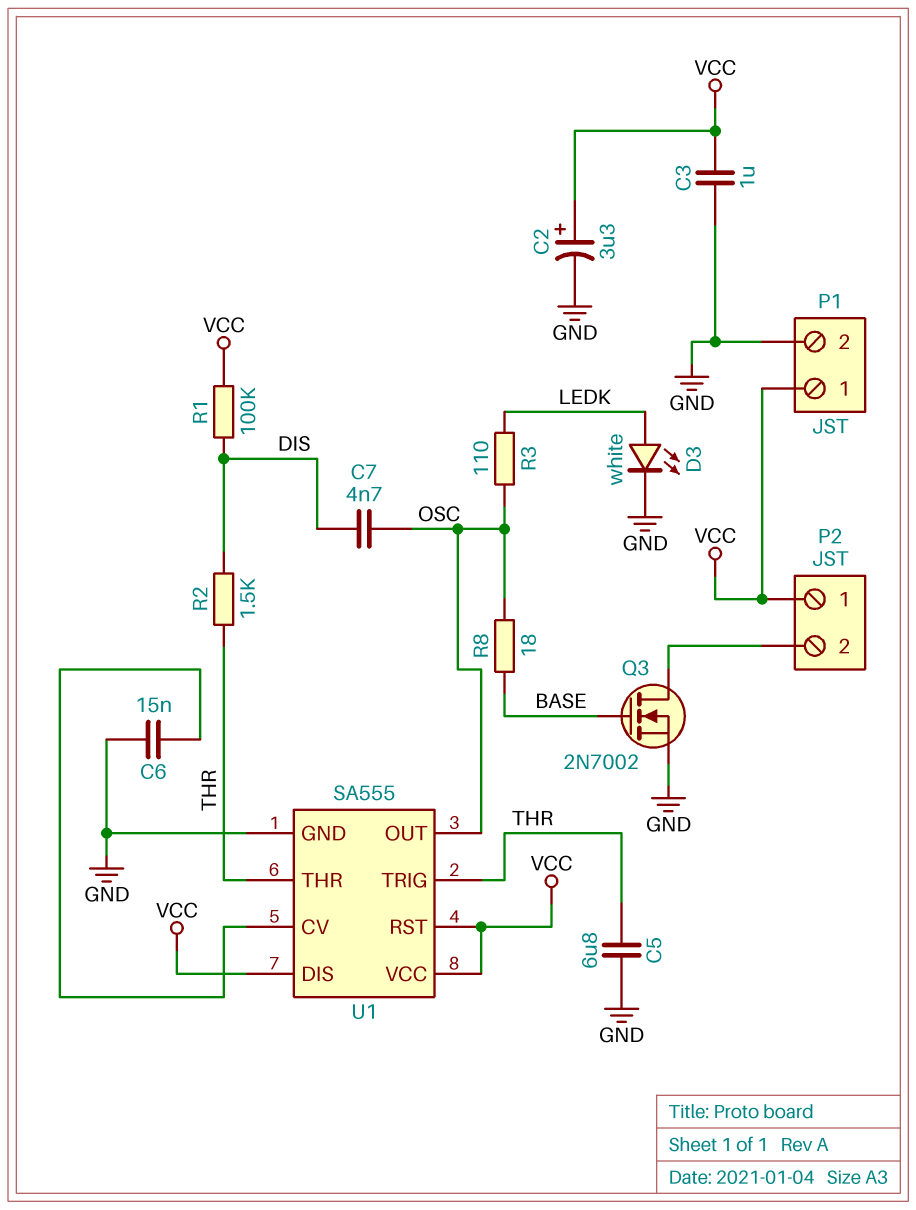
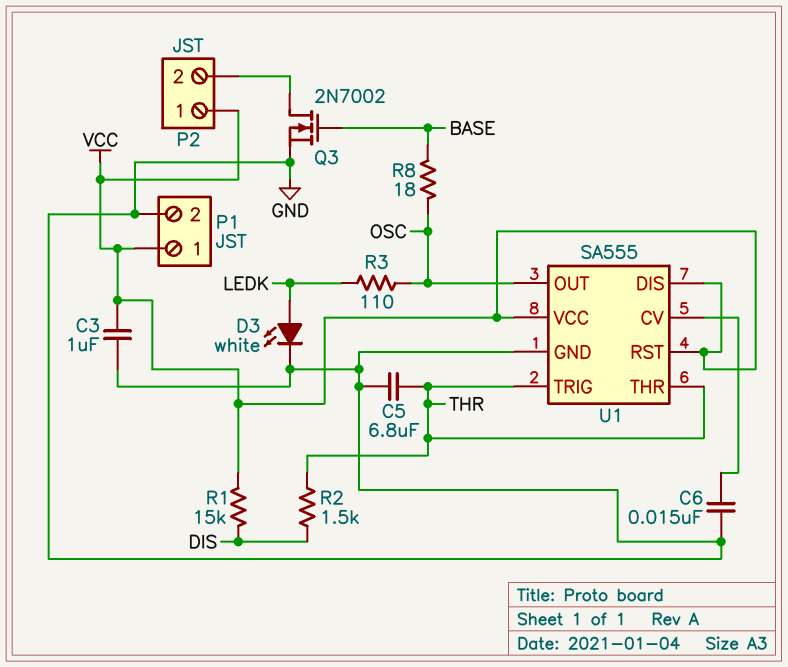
C2: 3.3uF (plus VCC, minus GND) -> none
C7: 4.7nF (DIS, OSC) -> none
R1: 100k (DIS, VCC) -> 15k (DIS, VCC)

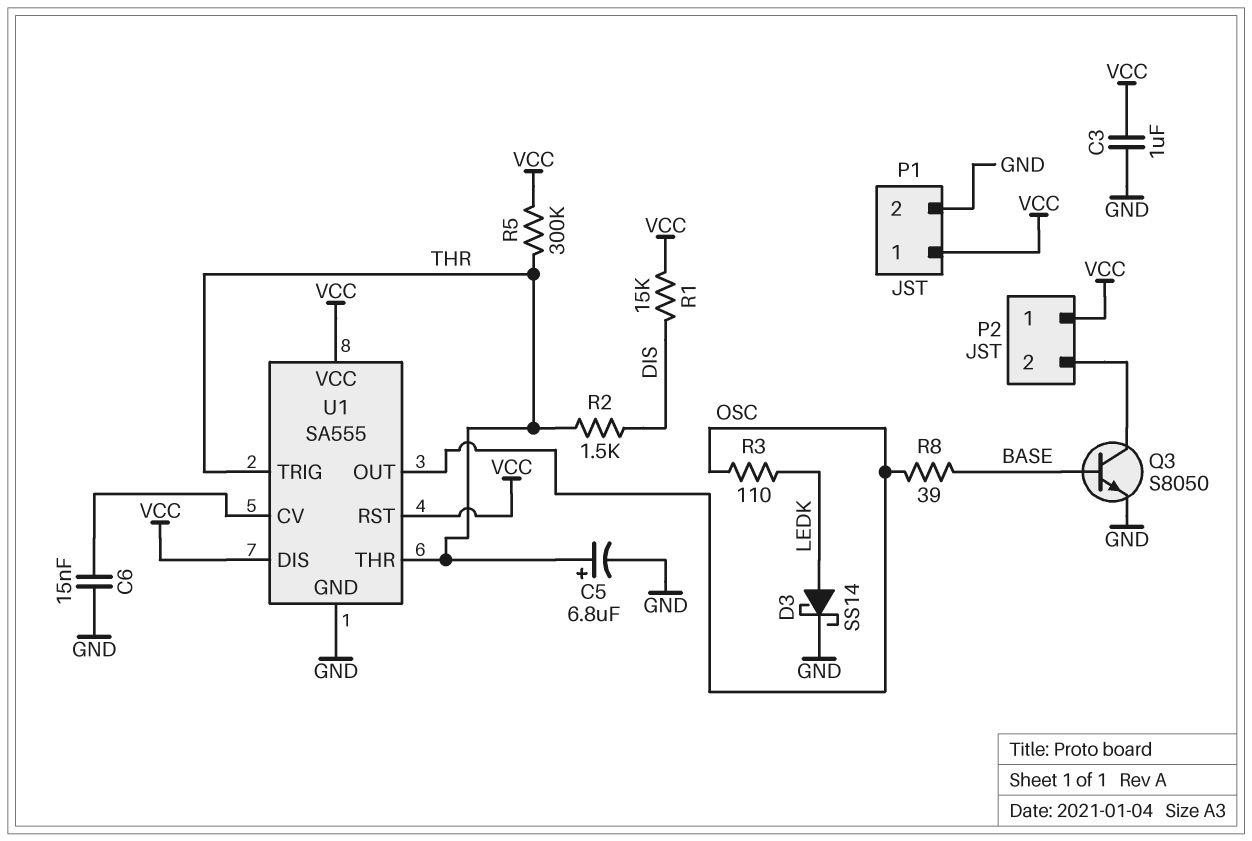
C5: 6.8uF (GND, THR) -> 6.8uF (plus THR, minus GND)
D3: LED white (A LEDK, K GND) -> schottky SS14 (A LEDK, K GND)
Q3: NMOS 2N7002 (G BASE, D P2/2, S GND) -> NPN S8050 (B BASE, C P2/2, E GND)
R5: none -> 300k (THR, VCC)
R8: 18 (BASE, OSC) -> 39 (BASE, OSC)

